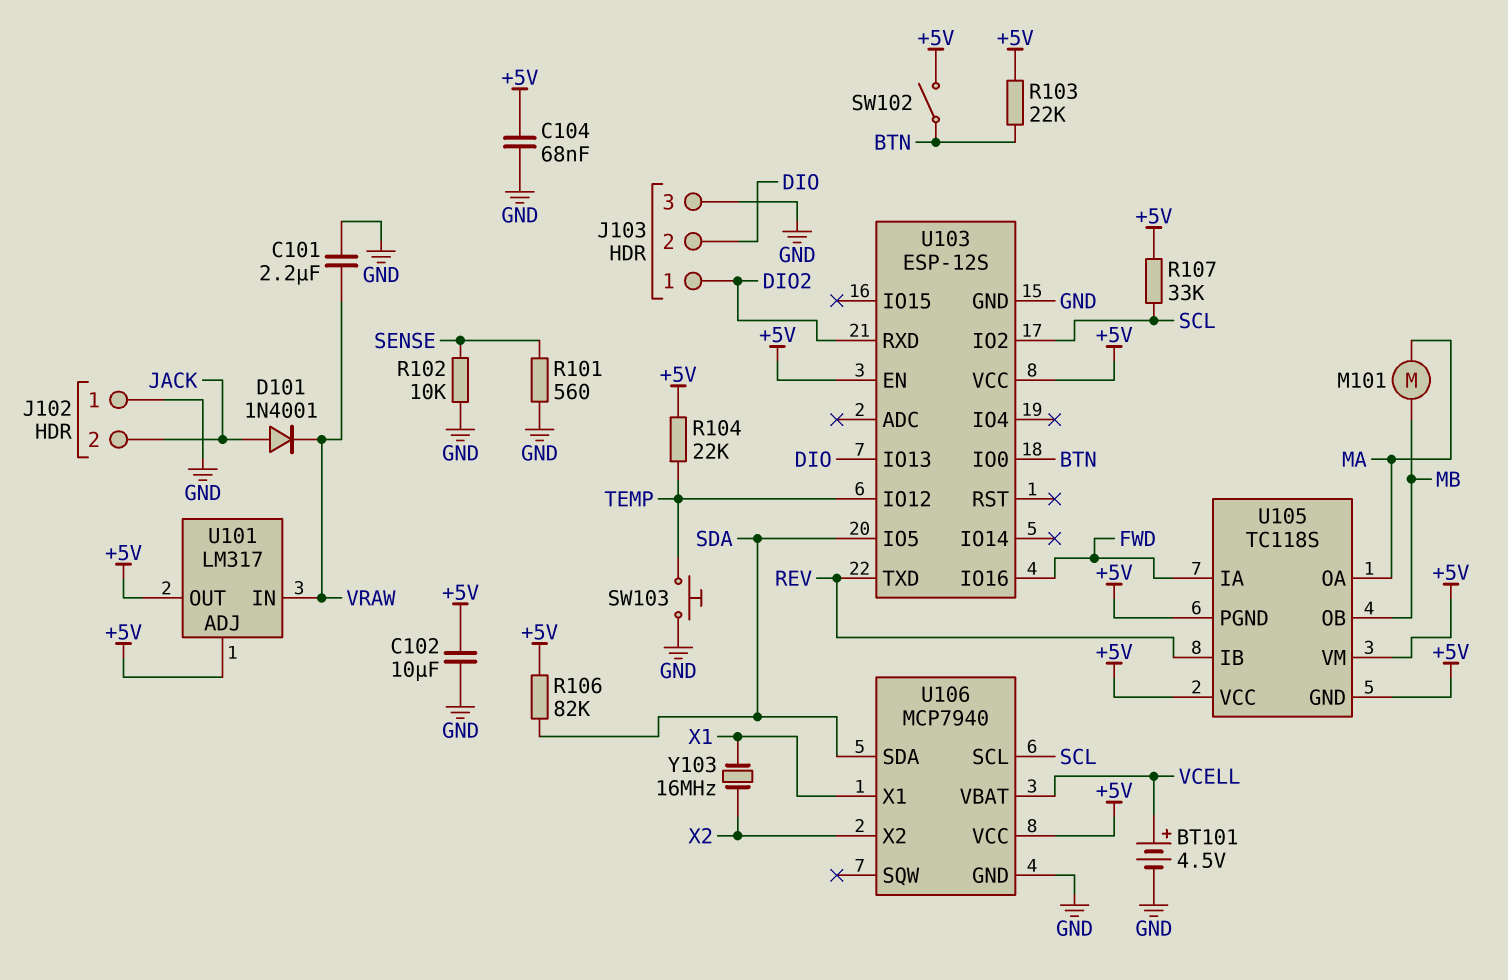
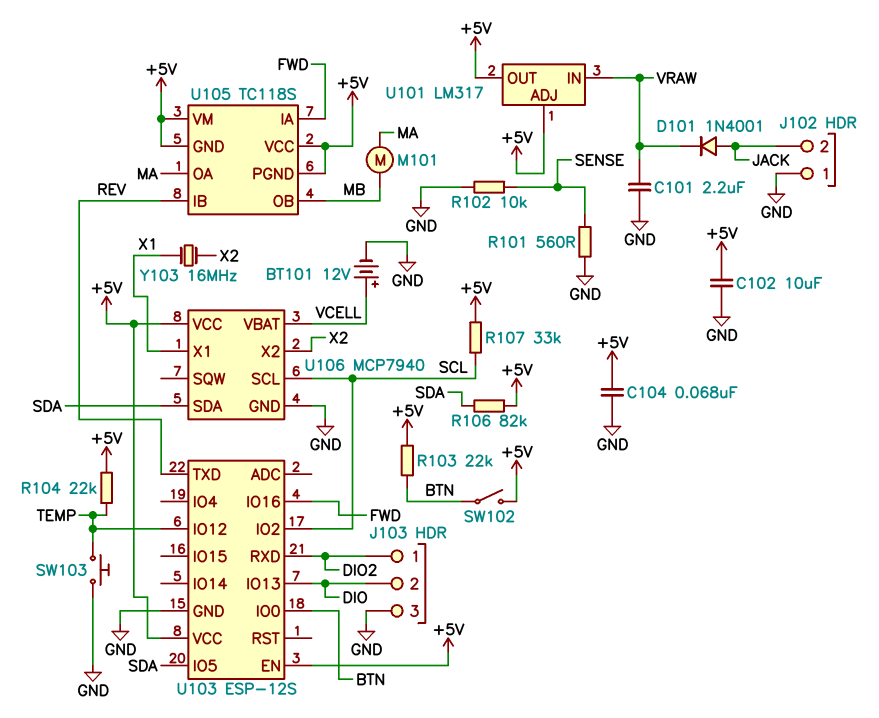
BT101: 4.5V (plus VCELL, minus GND) -> 12V (plus VCELL, minus GND)

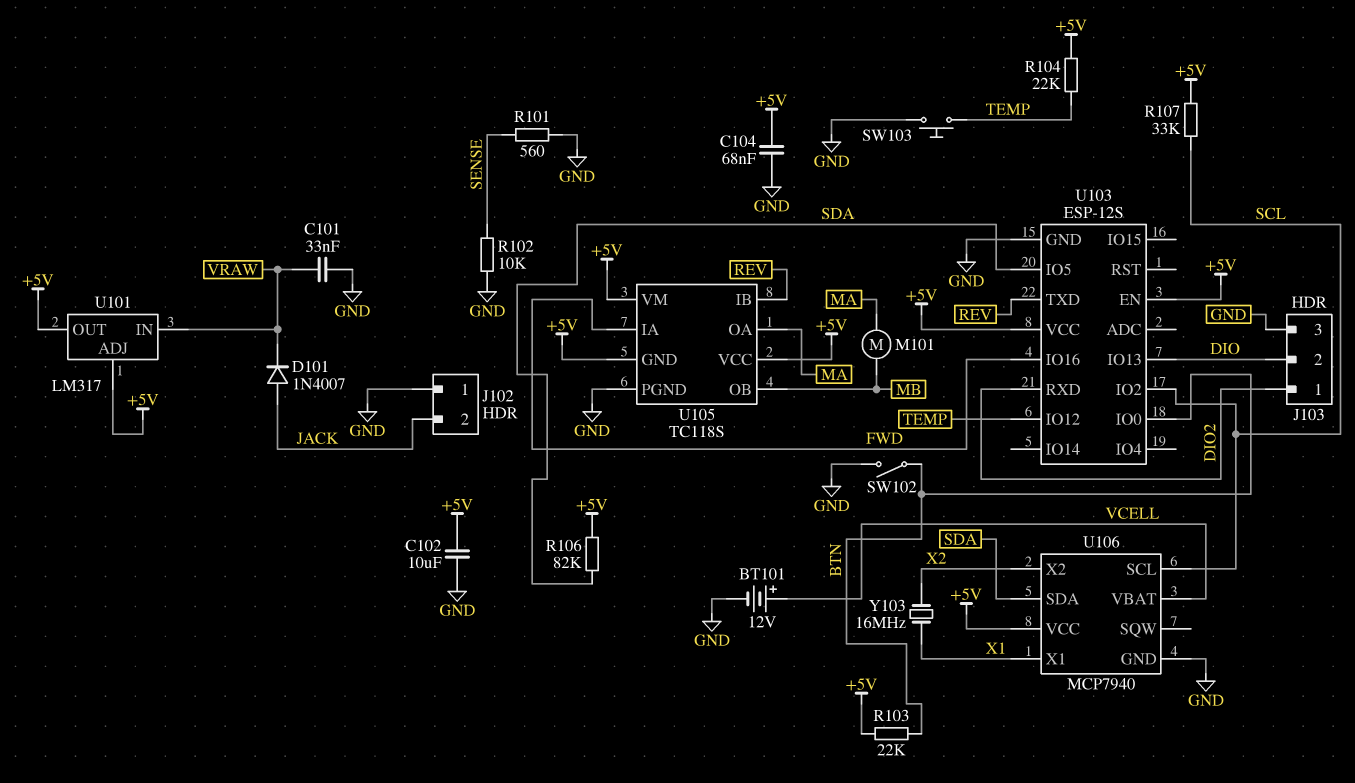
C101: 2.2uF (GND, VRAW) -> 33nF (GND, VRAW)
D101: diode 1N4001 (A JACK, K VRAW) -> diode 1N4007 (A JACK, K VRAW)
SW102: switch (+5V, BTN) -> switch (BTN, GND)
U105 pin PGND: +5V -> GND

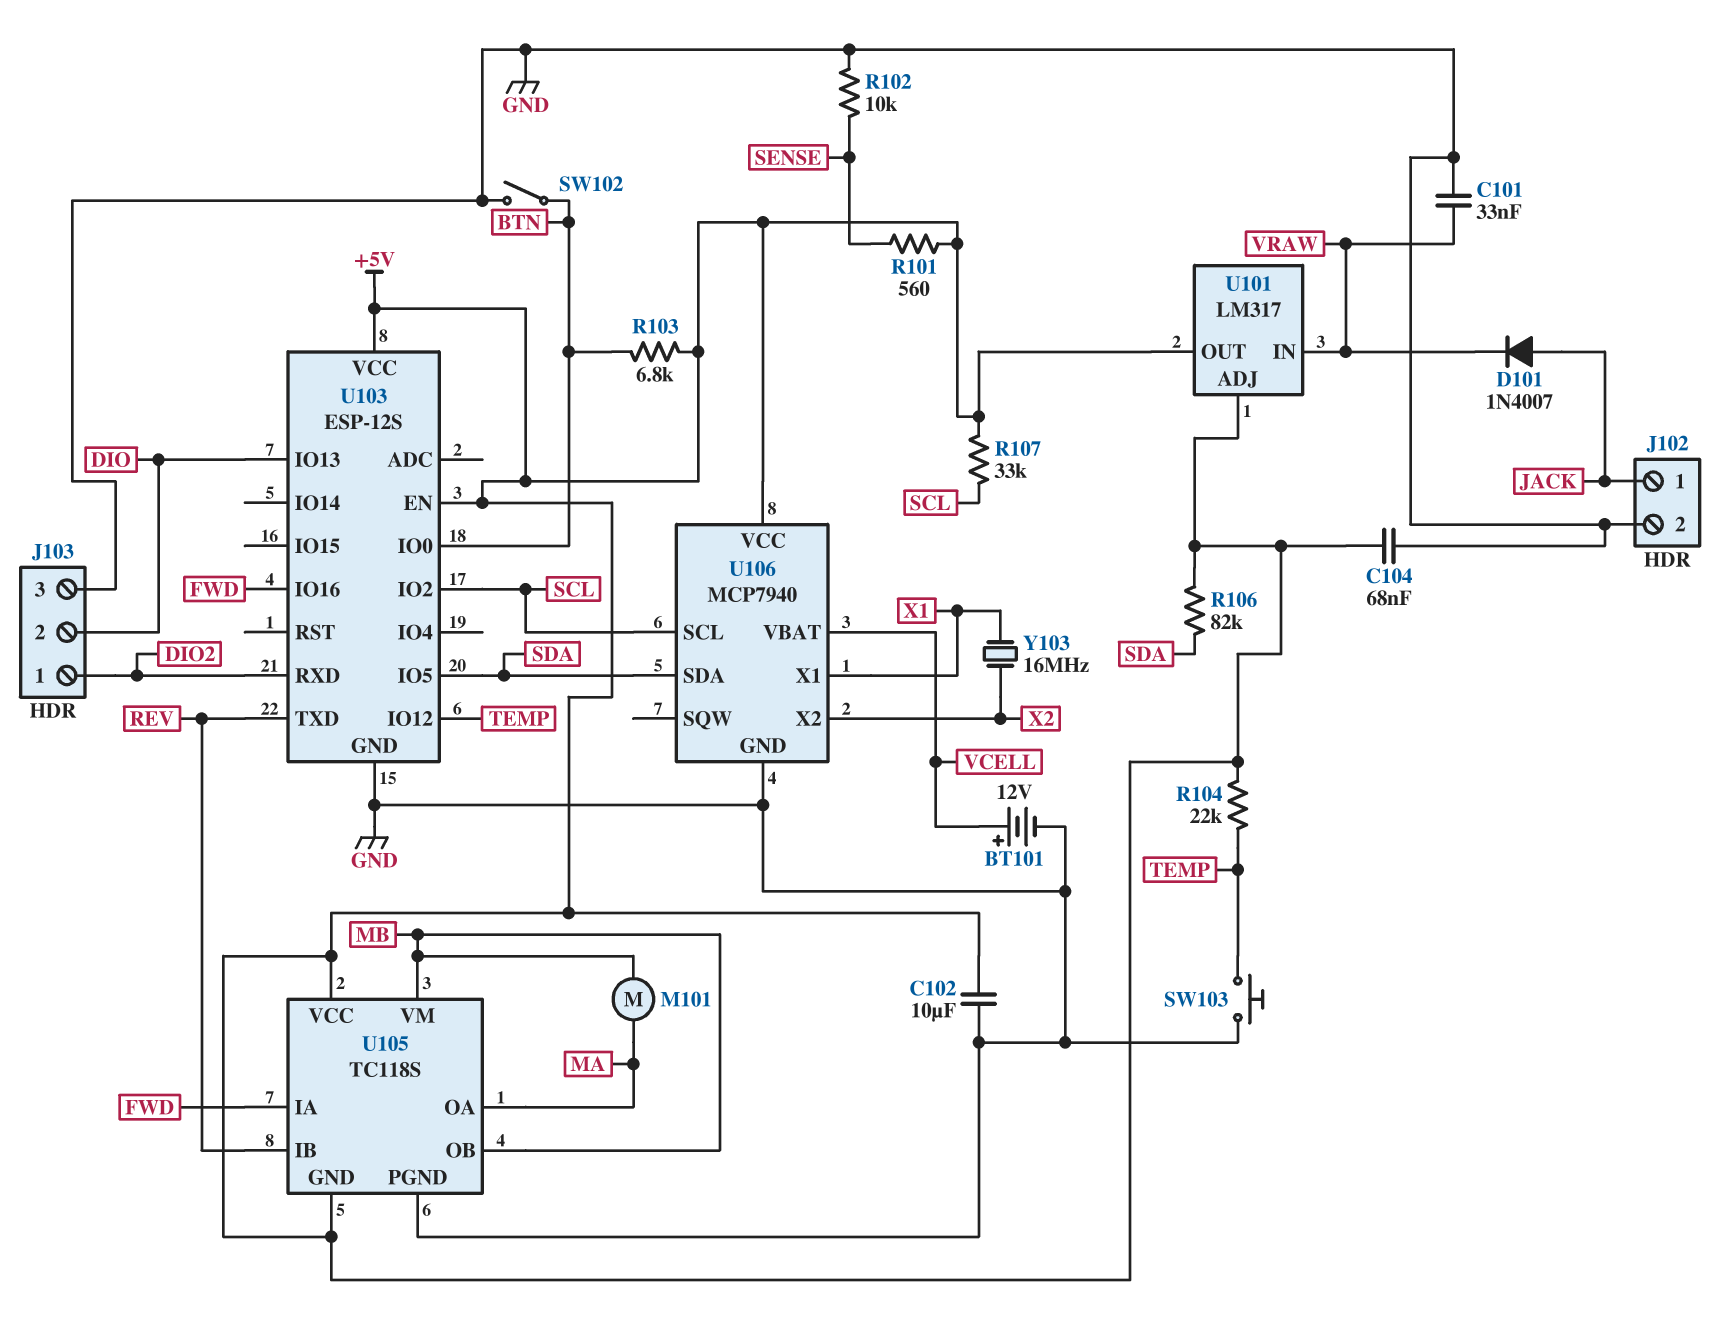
J102 pin 1: GND -> JACK
J102 pin 2: JACK -> GND
R101: 560 (GND, SENSE) -> 560 (+5V, SENSE)
R103: 22k (+5V, BTN) -> 6.8k (+5V, BTN)
U105 pin VM: +5V -> MB

